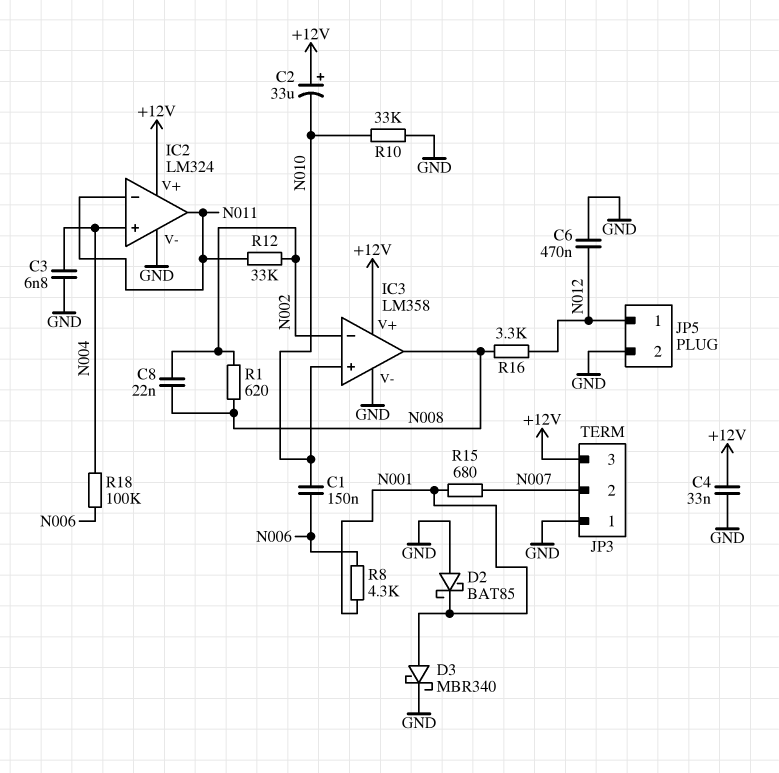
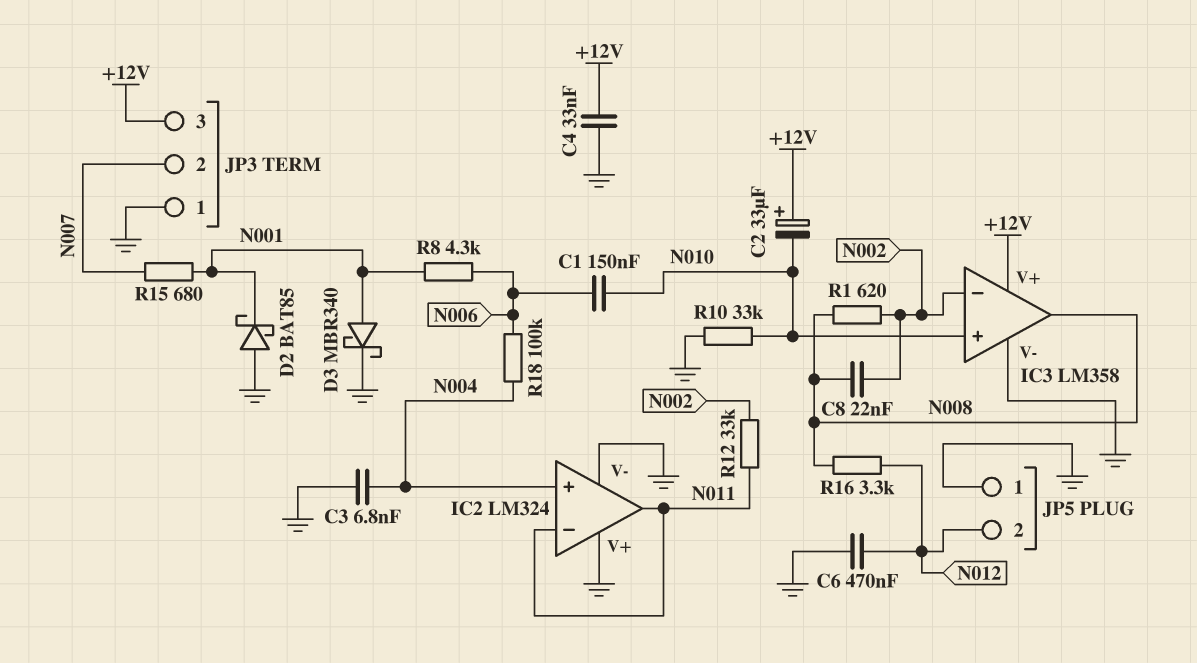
IC2 pin V+: +12V -> GND
JP5 pin 1: N012 -> GND
JP5 pin 2: GND -> N012

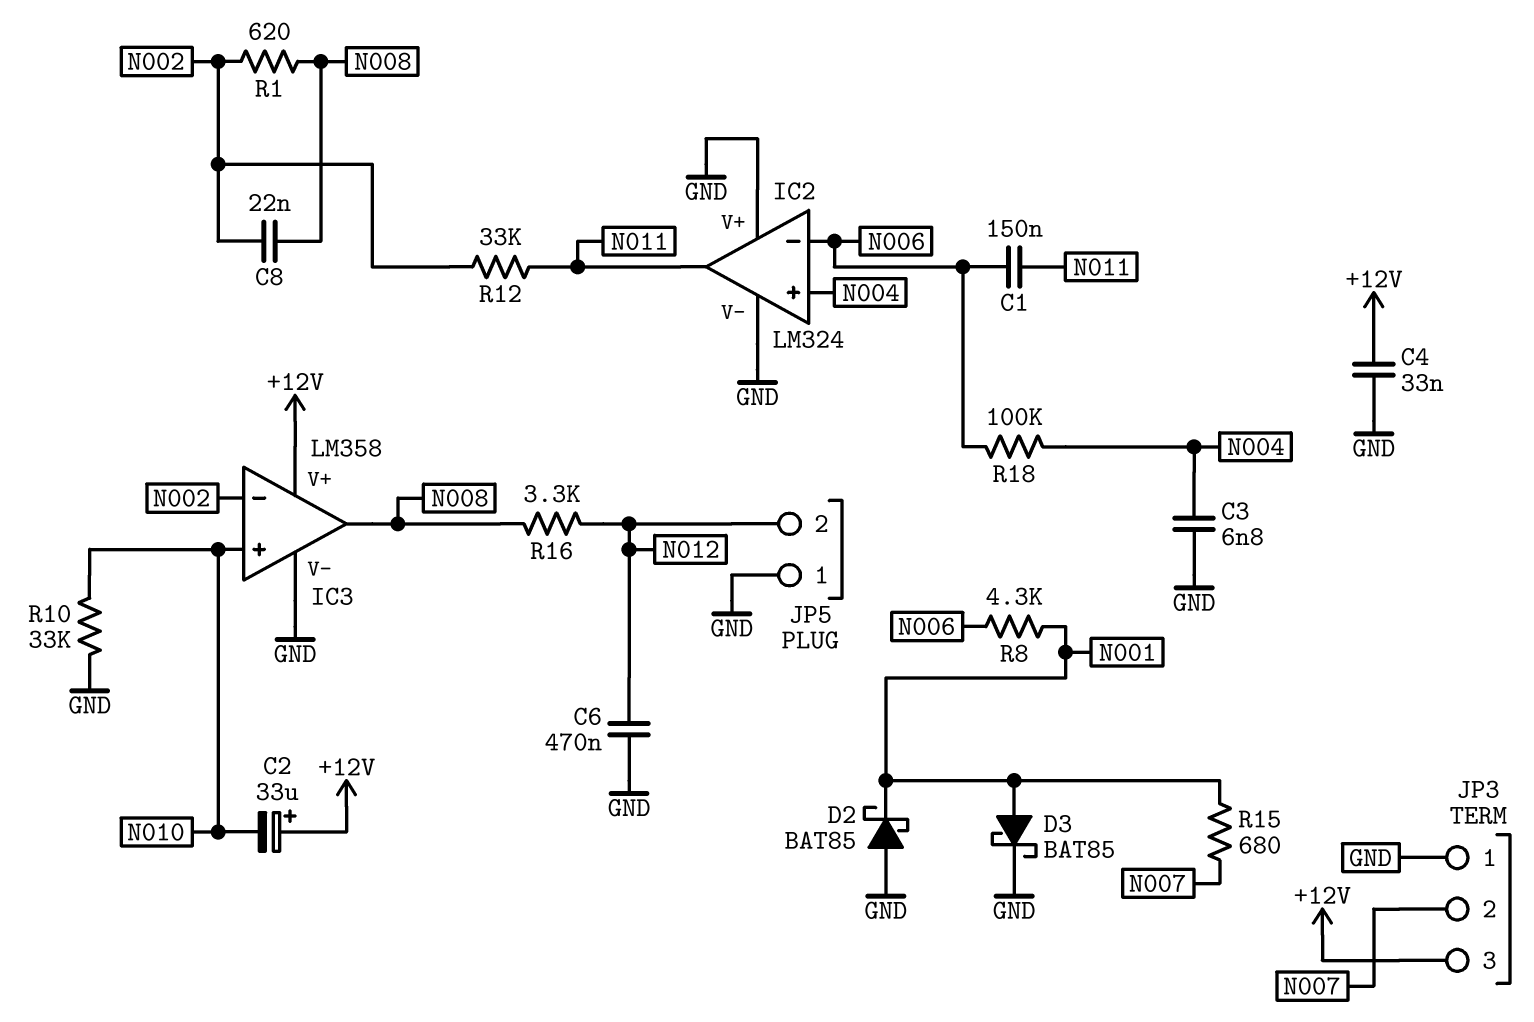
C1: 150nF (N006, N010) -> 150nF (N006, N011)
D3: schottky MBR340 (A N001, K GND) -> schottky BAT85 (A N001, K GND)
IC2 pin in-: N011 -> N006

